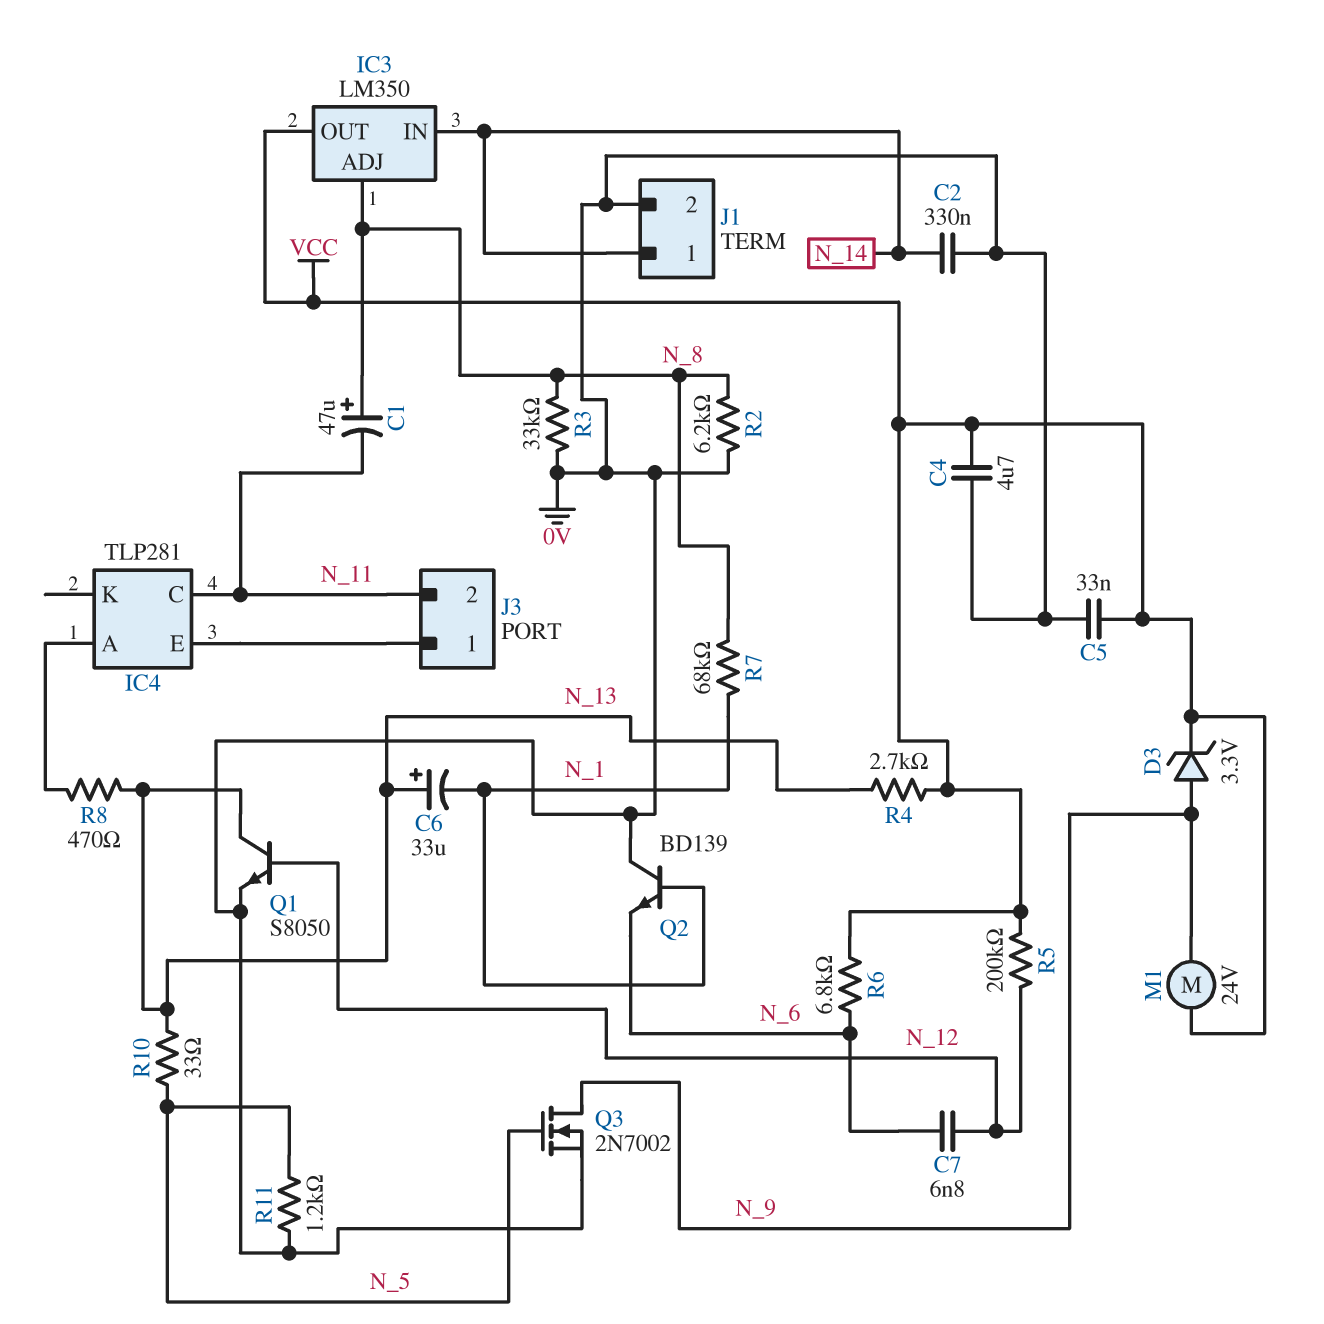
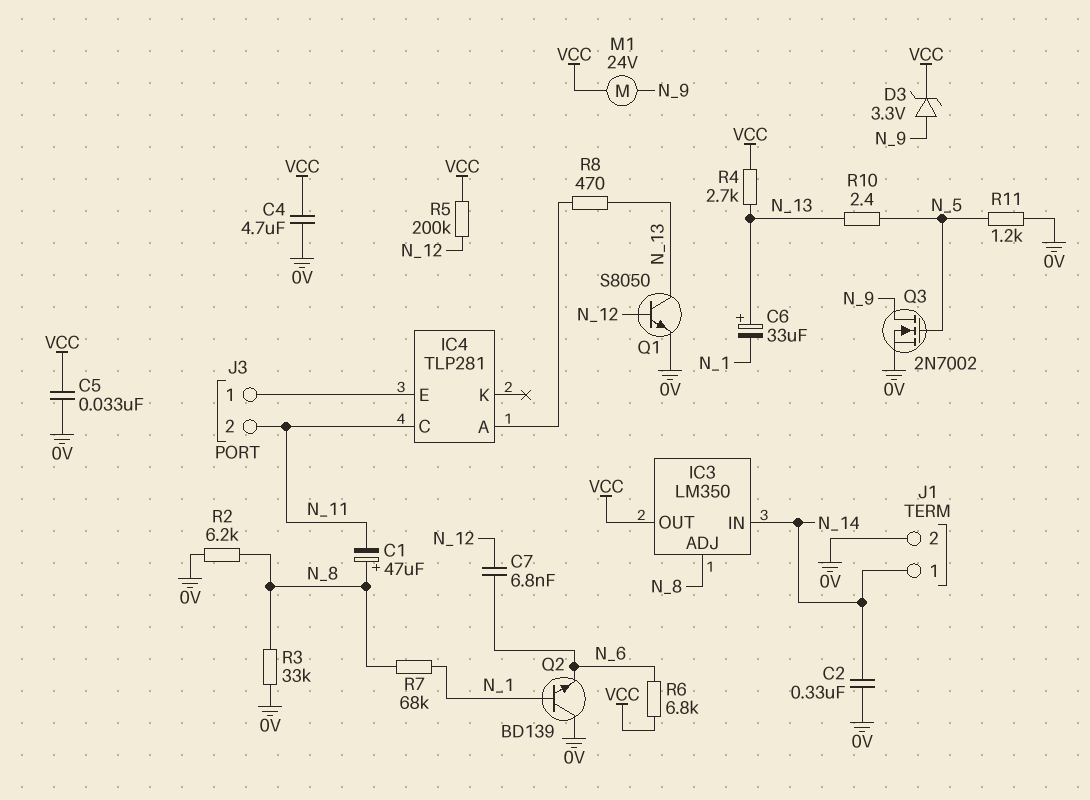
R10: 33 (N_5, N_13) -> 2.4 (N_5, N_13)

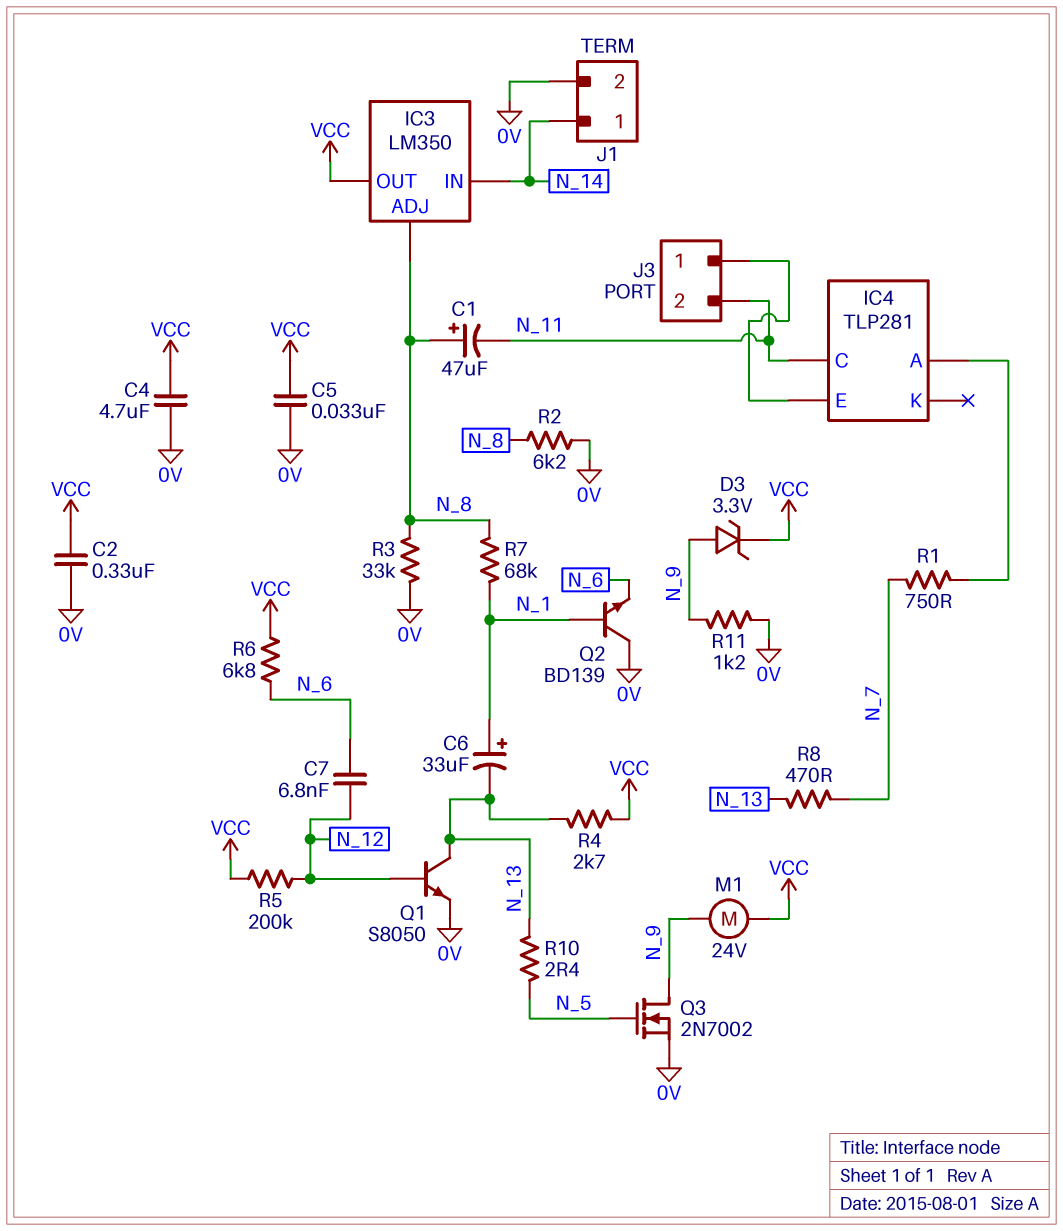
C2: 330nF (0V, N_14) -> 330nF (0V, VCC)
C6: 33uF (plus N_13, minus N_1) -> 33uF (plus N_1, minus N_13)
R1: none -> 750 (IC4/A, N_7)
R8: 470 (IC4/A, N_13) -> 470 (N_7, N_13)
R11: 1.2k (0V, N_5) -> 1.2k (0V, N_9)

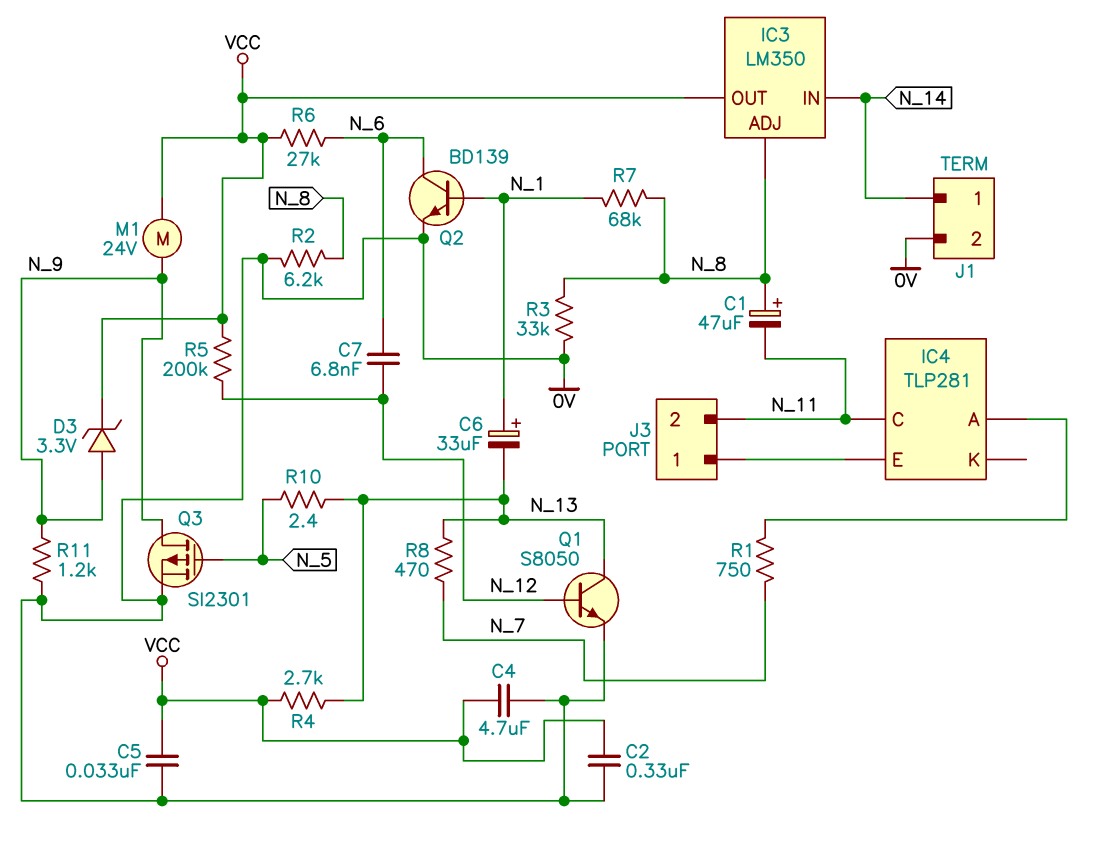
Q2: NPN BD139 (B N_1, C 0V, E N_6) -> NPN BD139 (B N_1, C N_6, E 0V)
Q3: NMOS 2N7002 (G N_5, D N_9, S 0V) -> PMOS SI2301 (G N_5, D N_9, S 0V)
R6: 6.8k (N_6, VCC) -> 27k (N_6, VCC)

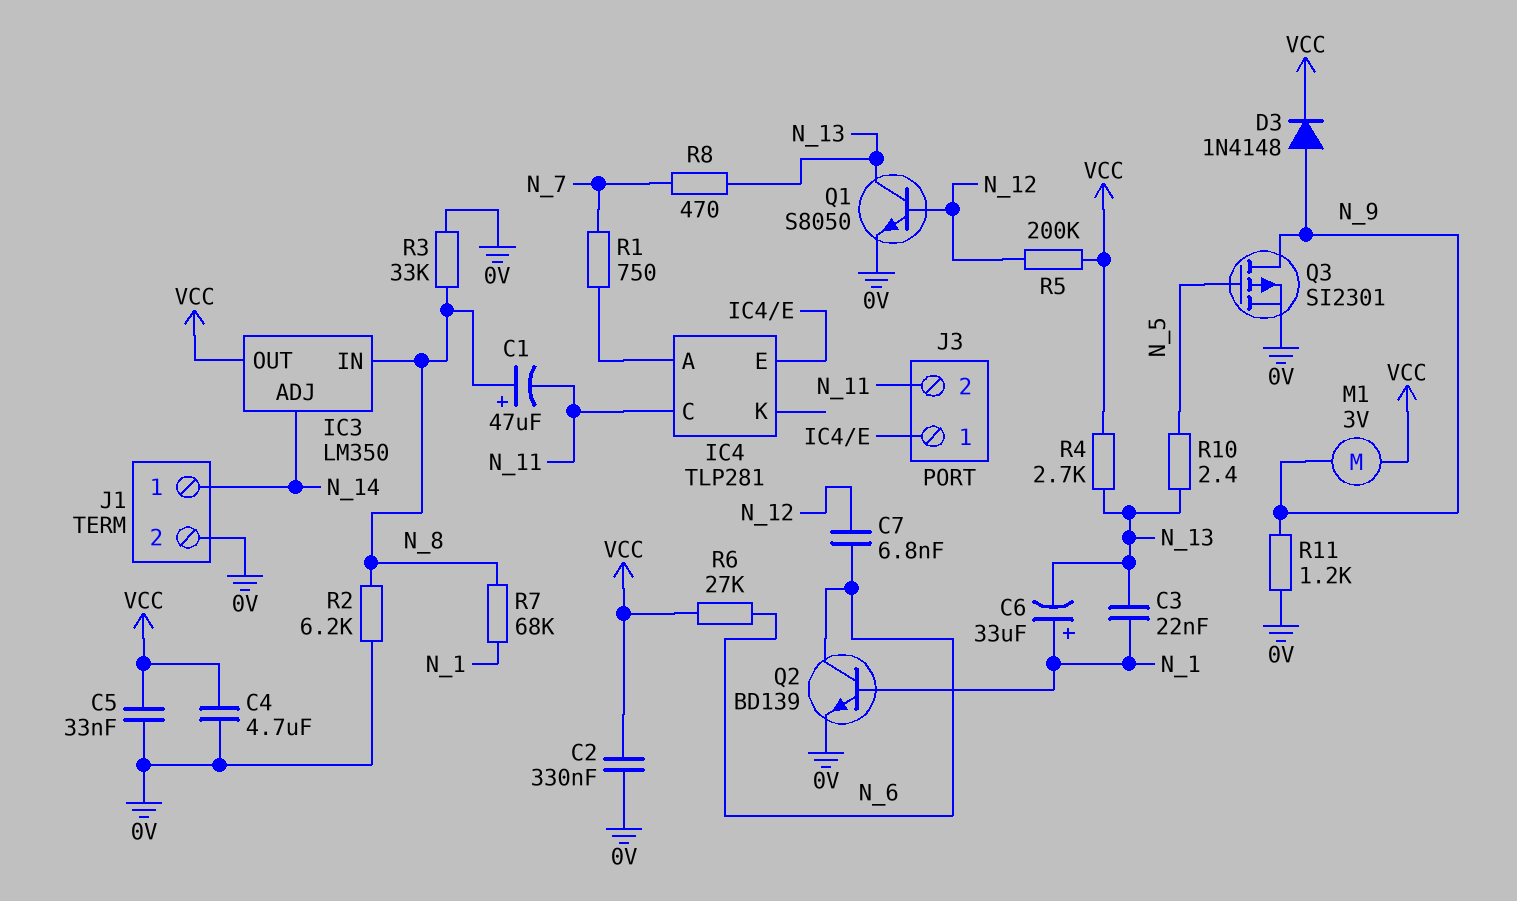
C3: none -> 22nF (N_1, N_13)
D3: zener 3.3V (A N_9, K VCC) -> diode 1N4148 (A N_9, K VCC)
IC3 pin ADJ: N_8 -> N_14
IC3 pin IN: N_14 -> N_8
M1: motor 24V (N_9, VCC) -> motor 3V (N_9, VCC)

